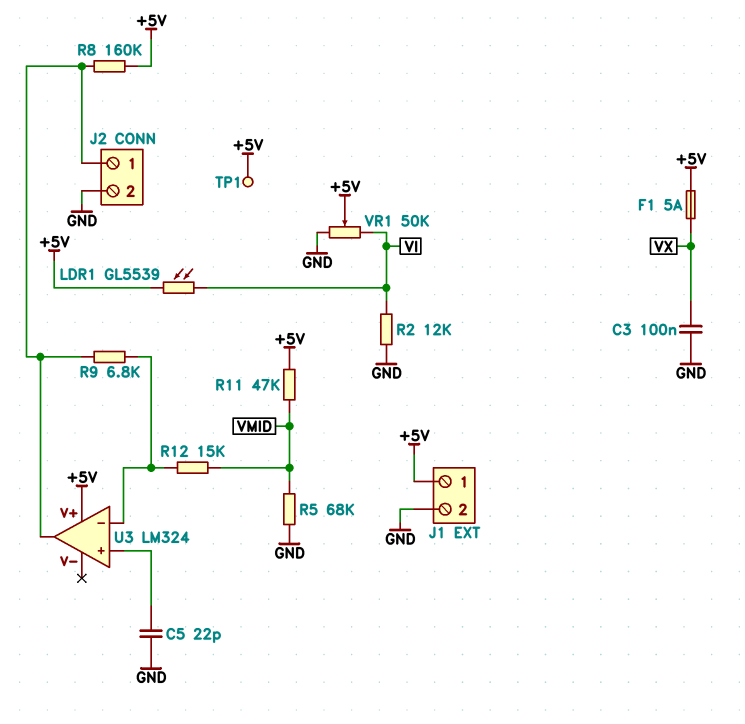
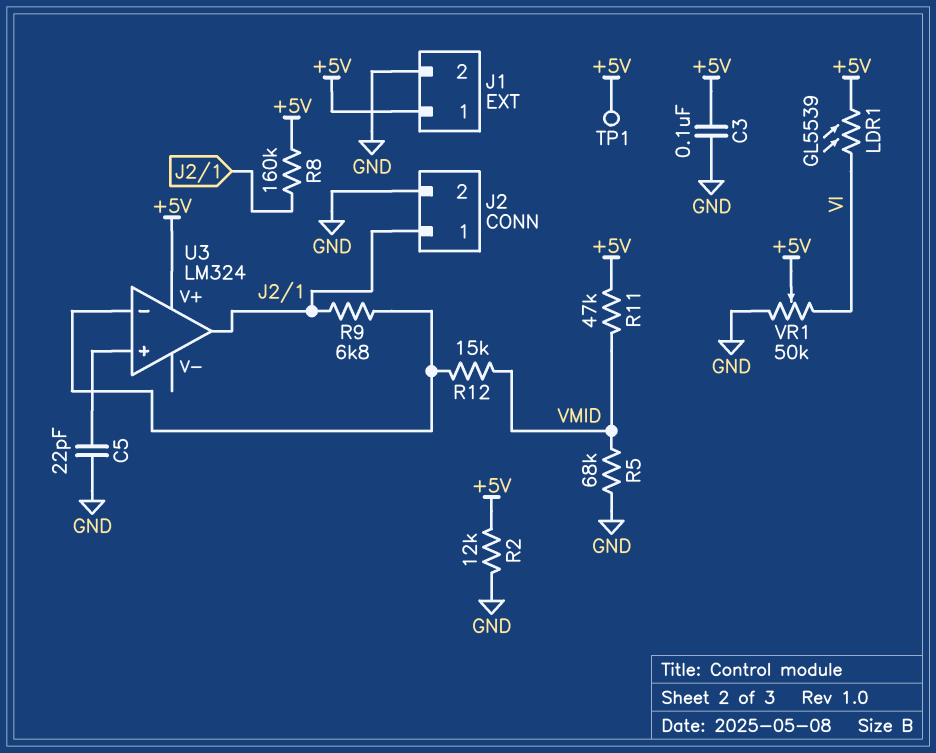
C3: 100nF (GND, VX) -> 100nF (+5V, GND)
F1: 5A (+5V, VX) -> none
R2: 12k (GND, VI) -> 12k (+5V, GND)

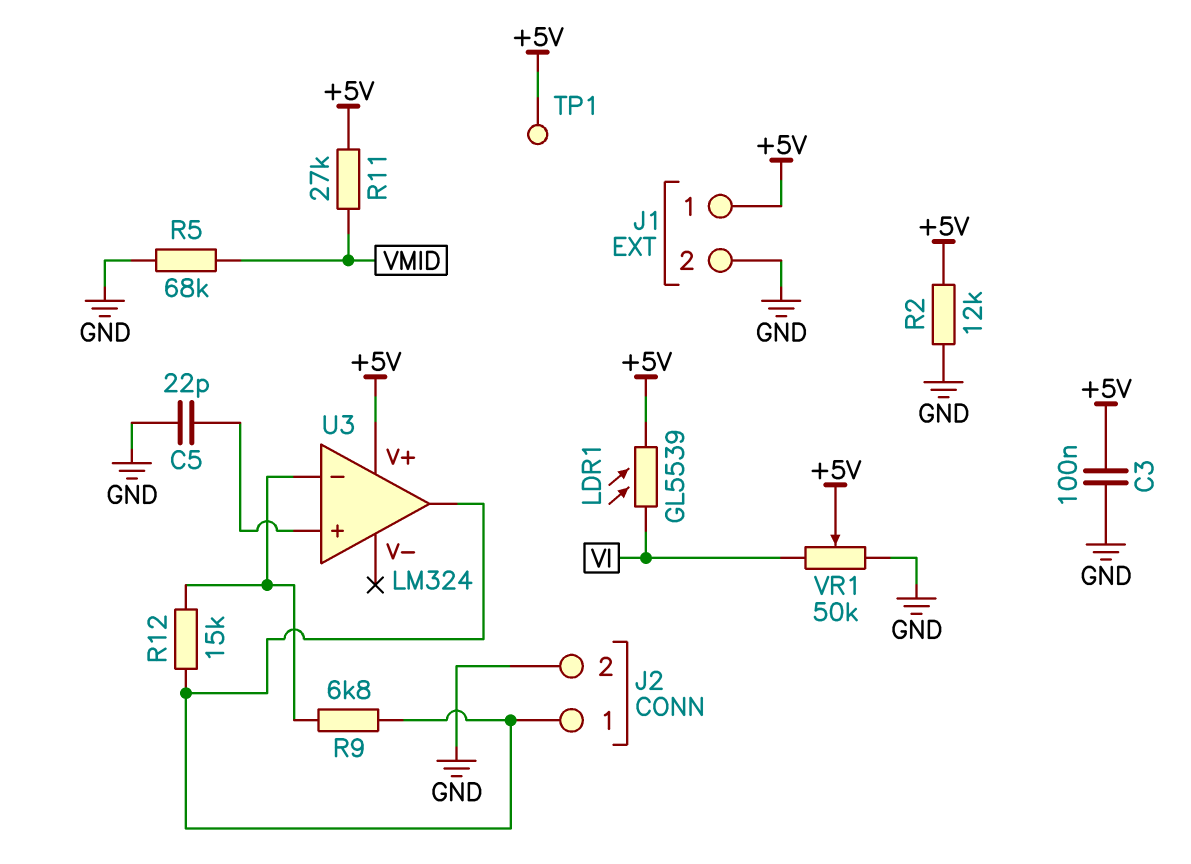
R8: 160k (+5V, J2/1) -> none
R11: 47k (+5V, VMID) -> 27k (+5V, VMID)
R12: 15k (U3/in-, VMID) -> 15k (J2/1, U3/in-)

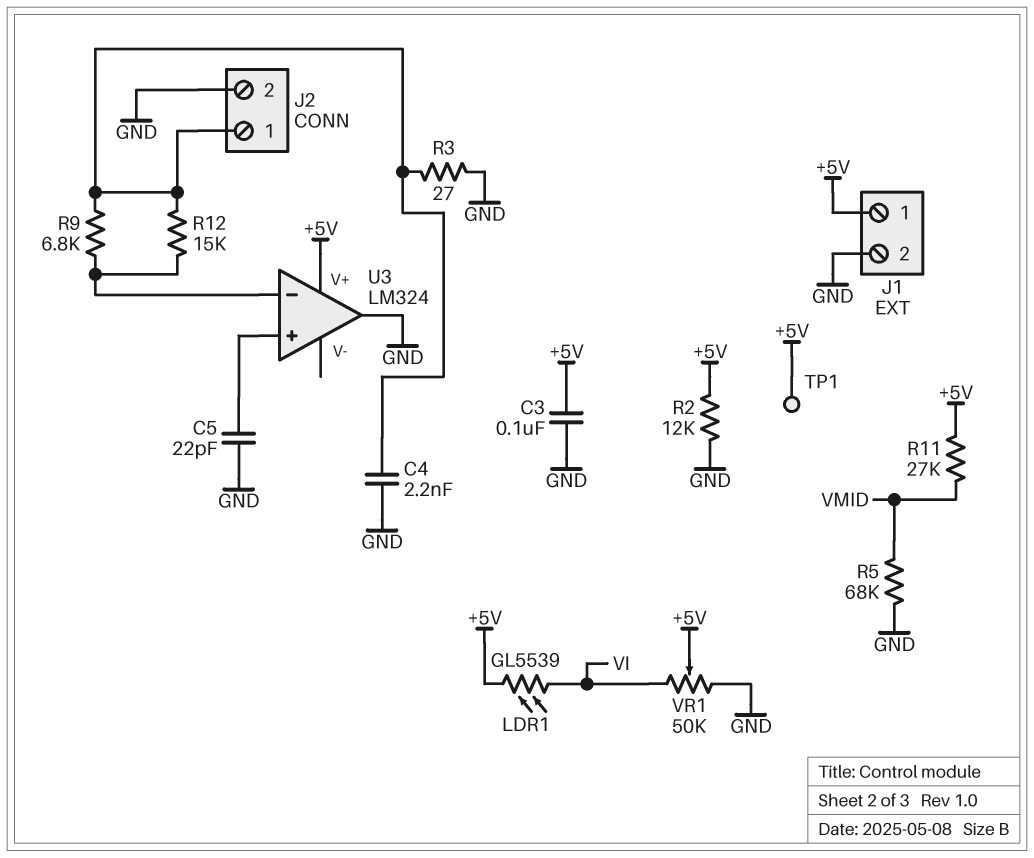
C4: none -> 2.2nF (GND, J2/1)
R3: none -> 27 (GND, J2/1)
U3 pin out: J2/1 -> GND

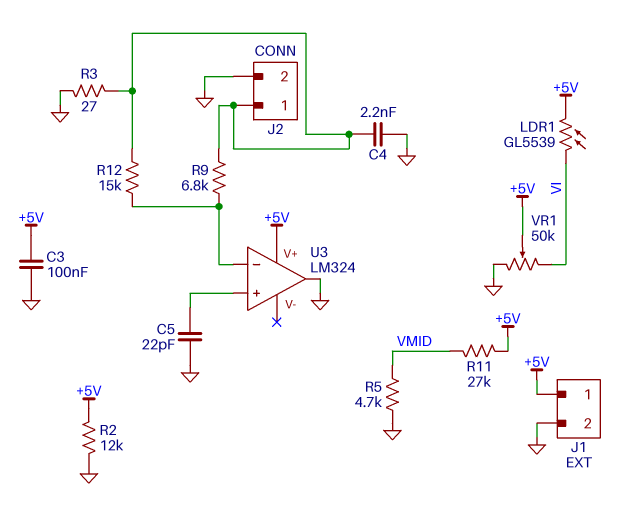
R5: 68k (GND, VMID) -> 4.7k (GND, VMID)
TP1: test point (+5V) -> none

